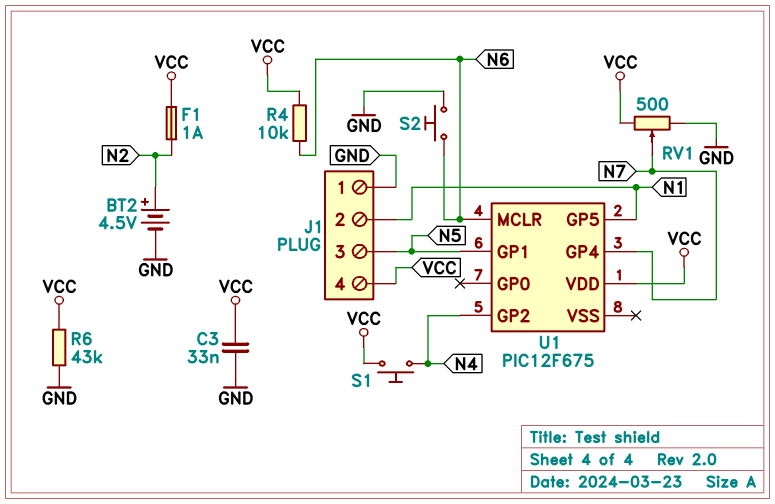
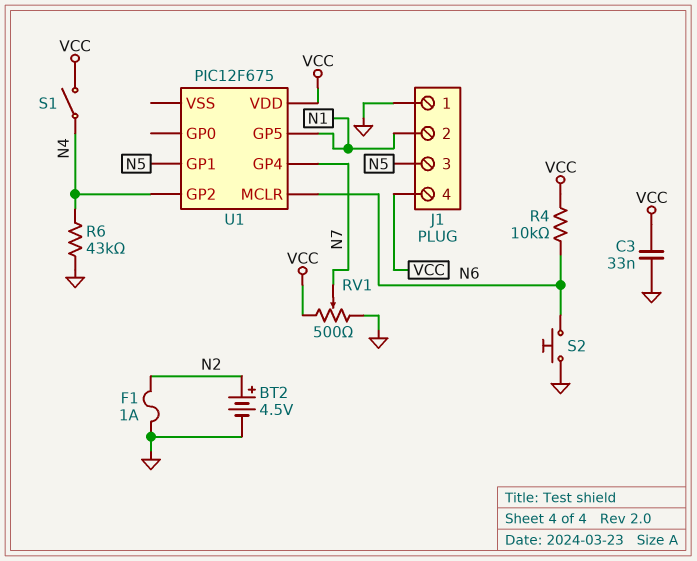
F1: 1A (N2, VCC) -> 1A (GND, N2)
R6: 43k (GND, VCC) -> 43k (GND, N4)
S1: button (N4, VCC) -> switch (N4, VCC)

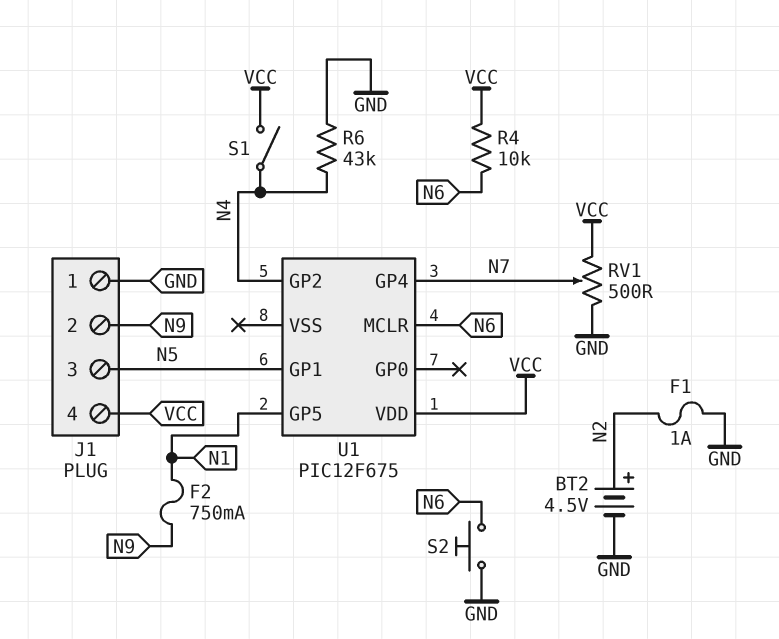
C3: 33nF (GND, VCC) -> none
F2: none -> 750mA (N1, N9)
J1 pin 2: N1 -> N9

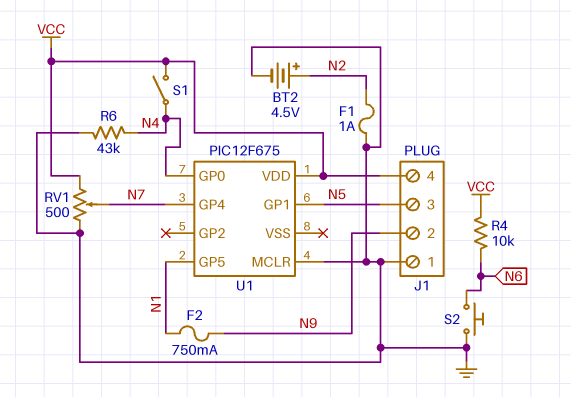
U1 pin GP0: none -> N4
U1 pin GP2: N4 -> none
U1 pin MCLR: N6 -> GND

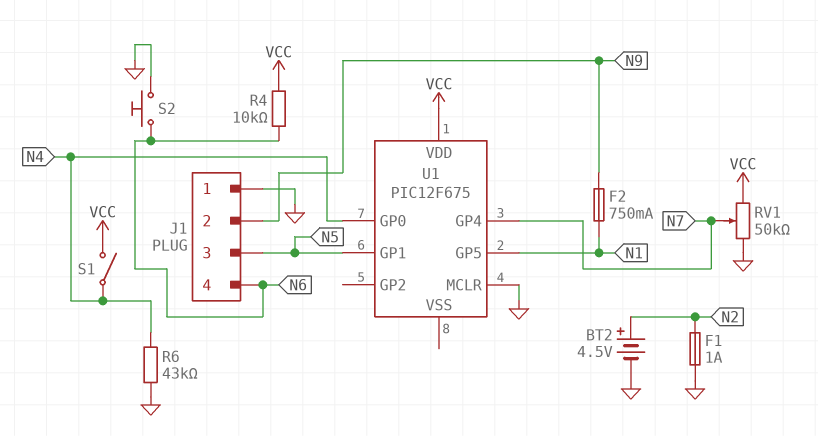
J1 pin 4: VCC -> N6
RV1: 500 (GND, VCC, wiper N7) -> 50k (GND, VCC, wiper N7)

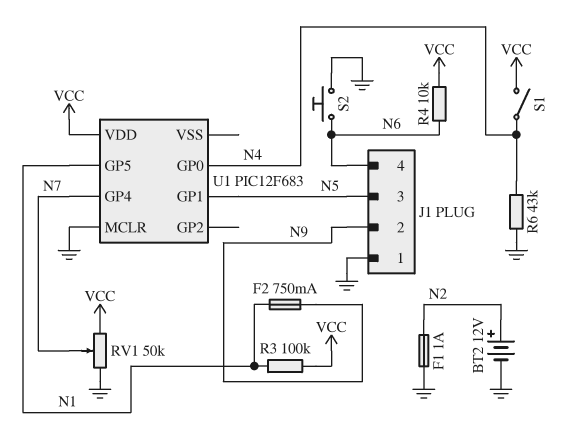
BT2: 4.5V (plus N2, minus GND) -> 12V (plus N2, minus GND)
R3: none -> 100k (N1, VCC)
U1: PIC12F675 -> PIC12F683

